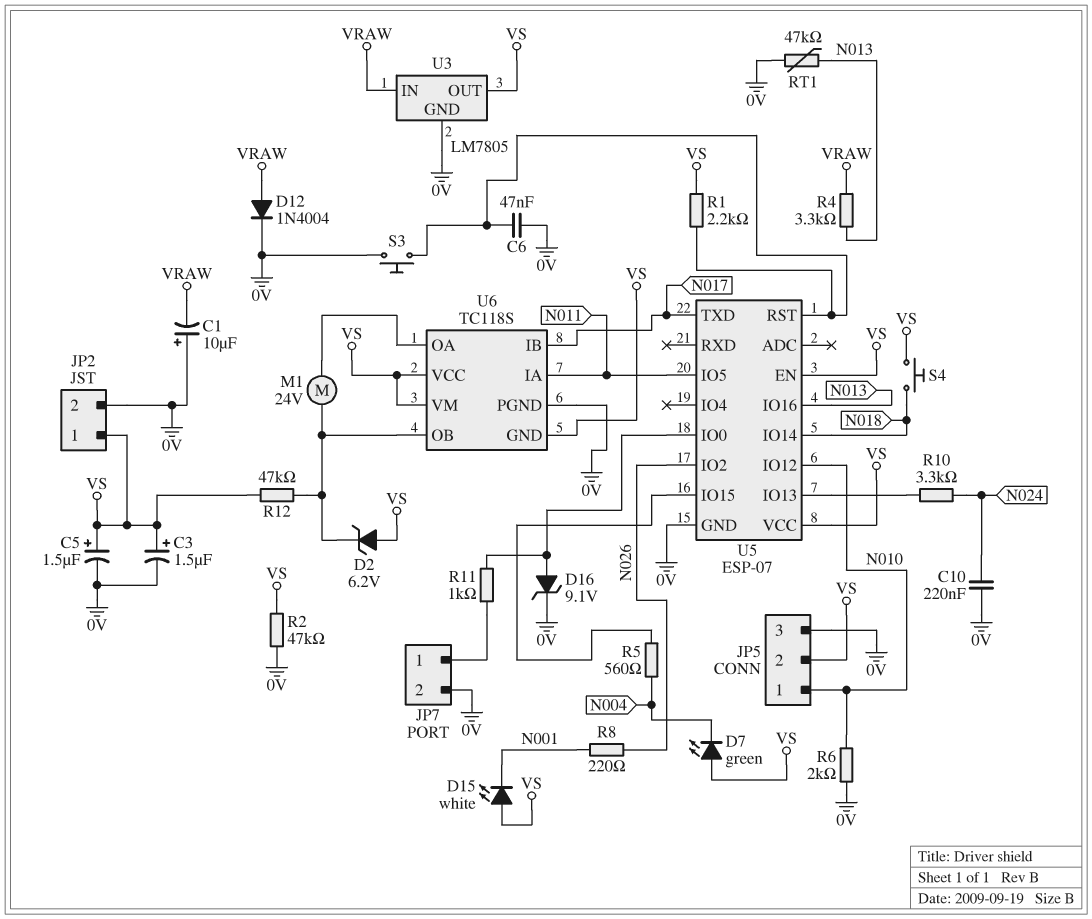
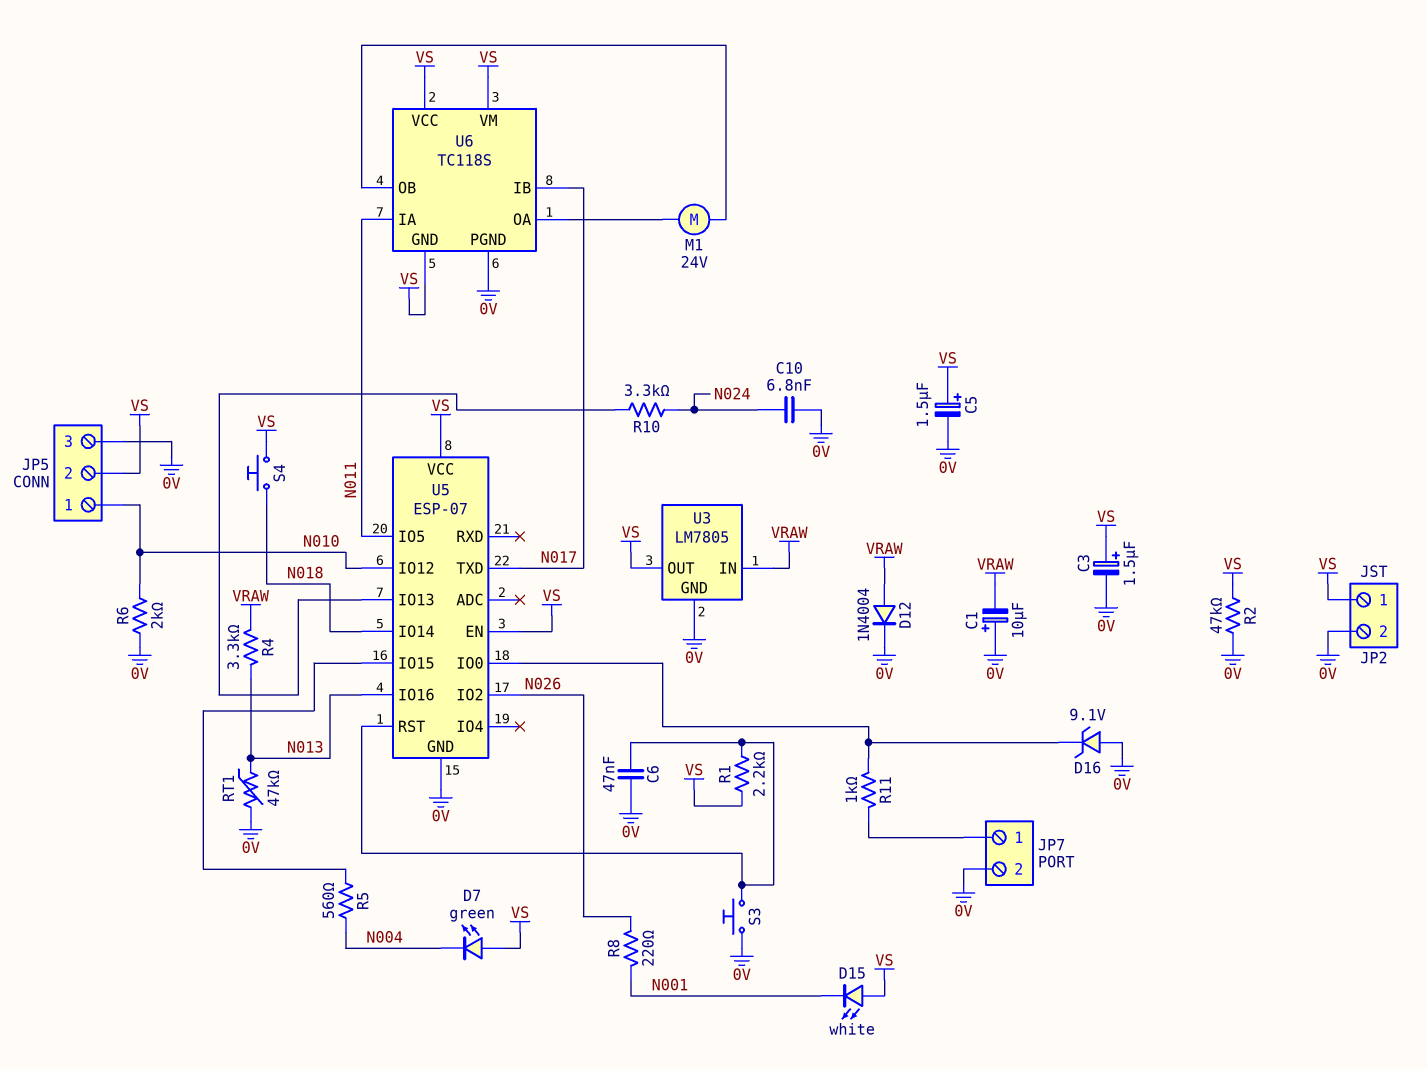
C10: 220nF (0V, N024) -> 6.8nF (0V, N024)
D2: zener 6.2V (A VS, K U6/OB) -> none
D16: zener 9.1V (A U5/IO0, K 0V) -> zener 9.1V (A 0V, K U5/IO0)
R12: 47k (U6/OB, VS) -> none

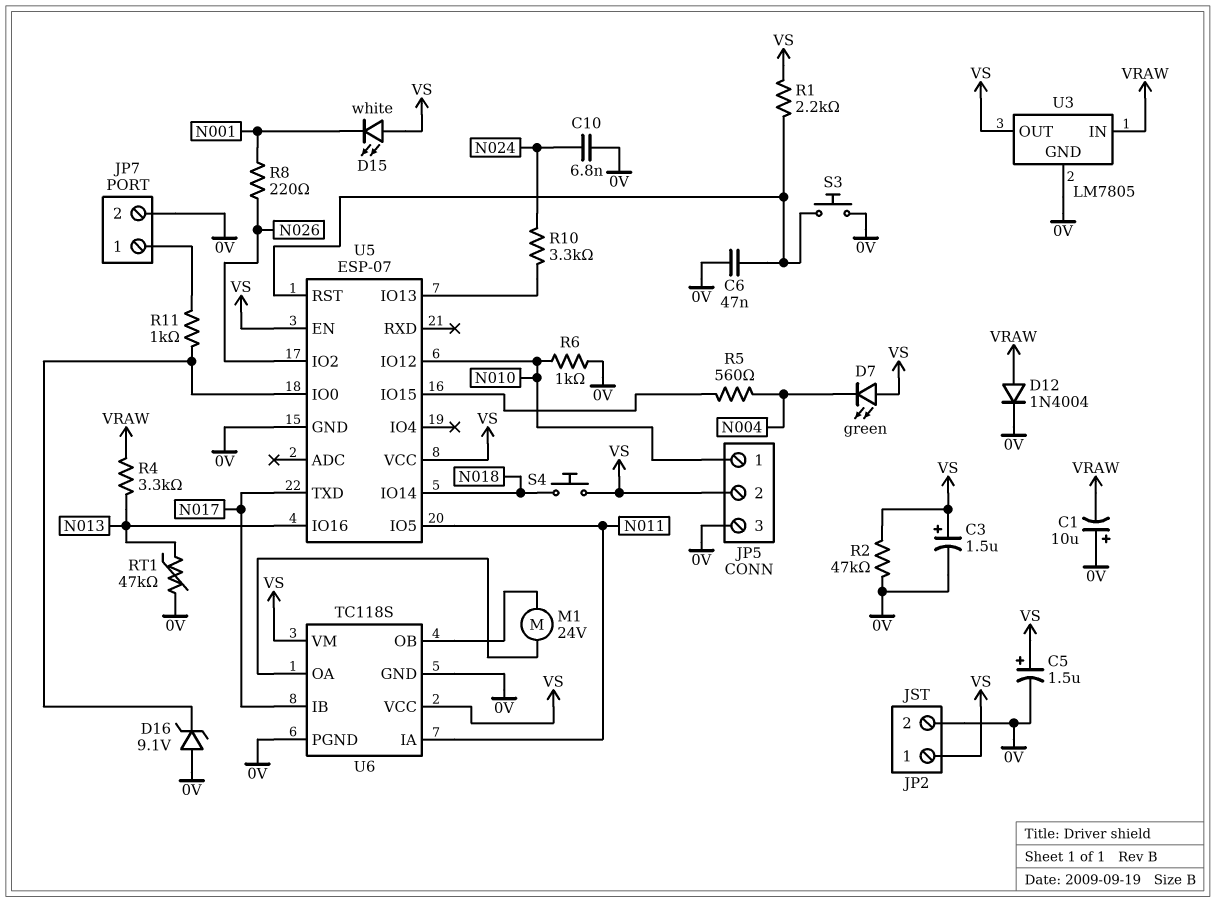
R6: 2k (0V, N010) -> 1k (0V, N010)
U6 pin GND: VS -> 0V

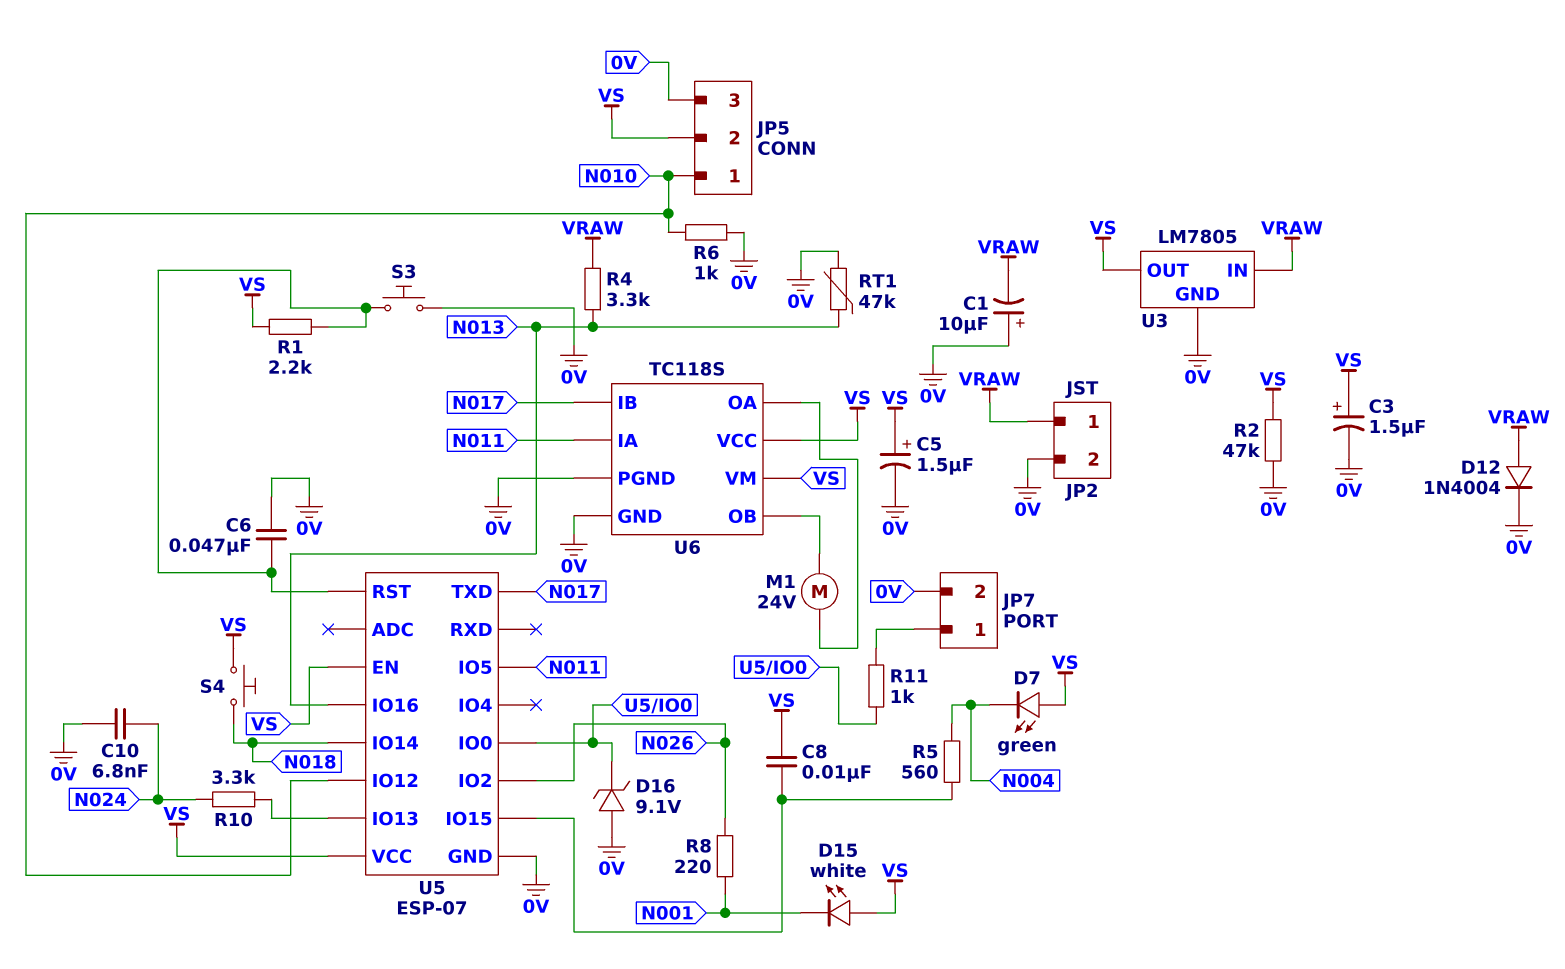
C8: none -> 10nF (U5/IO15, VS)
JP2 pin 1: VS -> VRAW

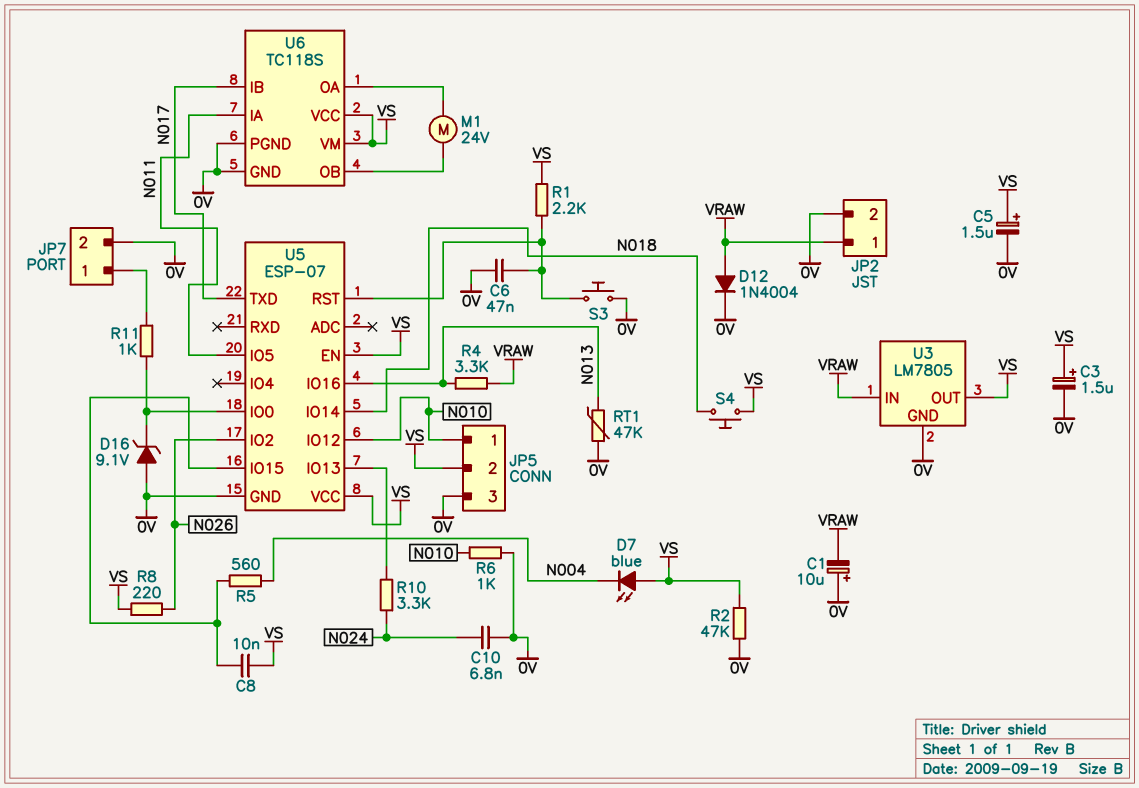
D7: LED green (A VS, K N004) -> LED blue (A VS, K N004)
D15: LED white (A VS, K N001) -> none
R8: 220 (N001, N026) -> 220 (N026, VS)

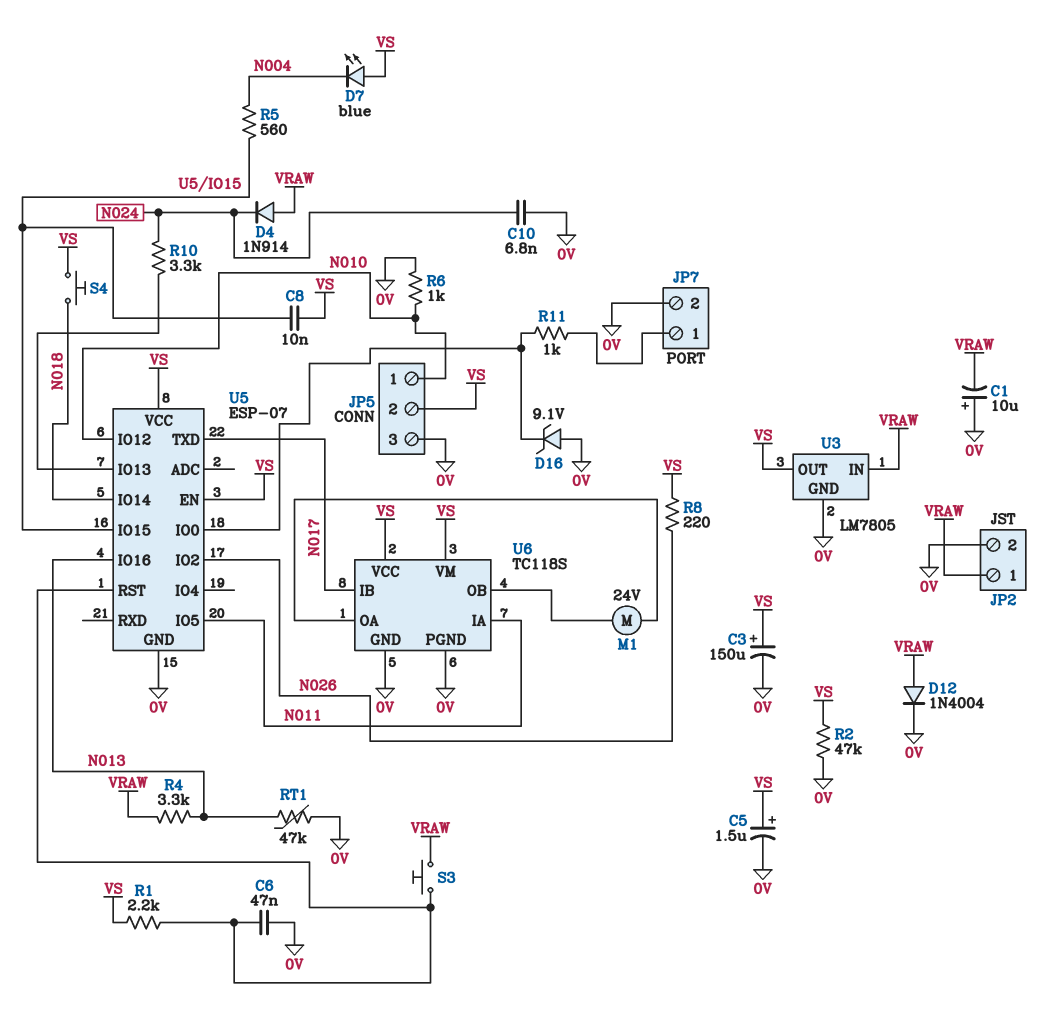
C3: 1.5uF (plus VS, minus 0V) -> 150uF (plus VS, minus 0V)
D4: none -> diode 1N914 (A VRAW, K N024)
S3: button (0V, U5/RST) -> button (U5/RST, VRAW)

